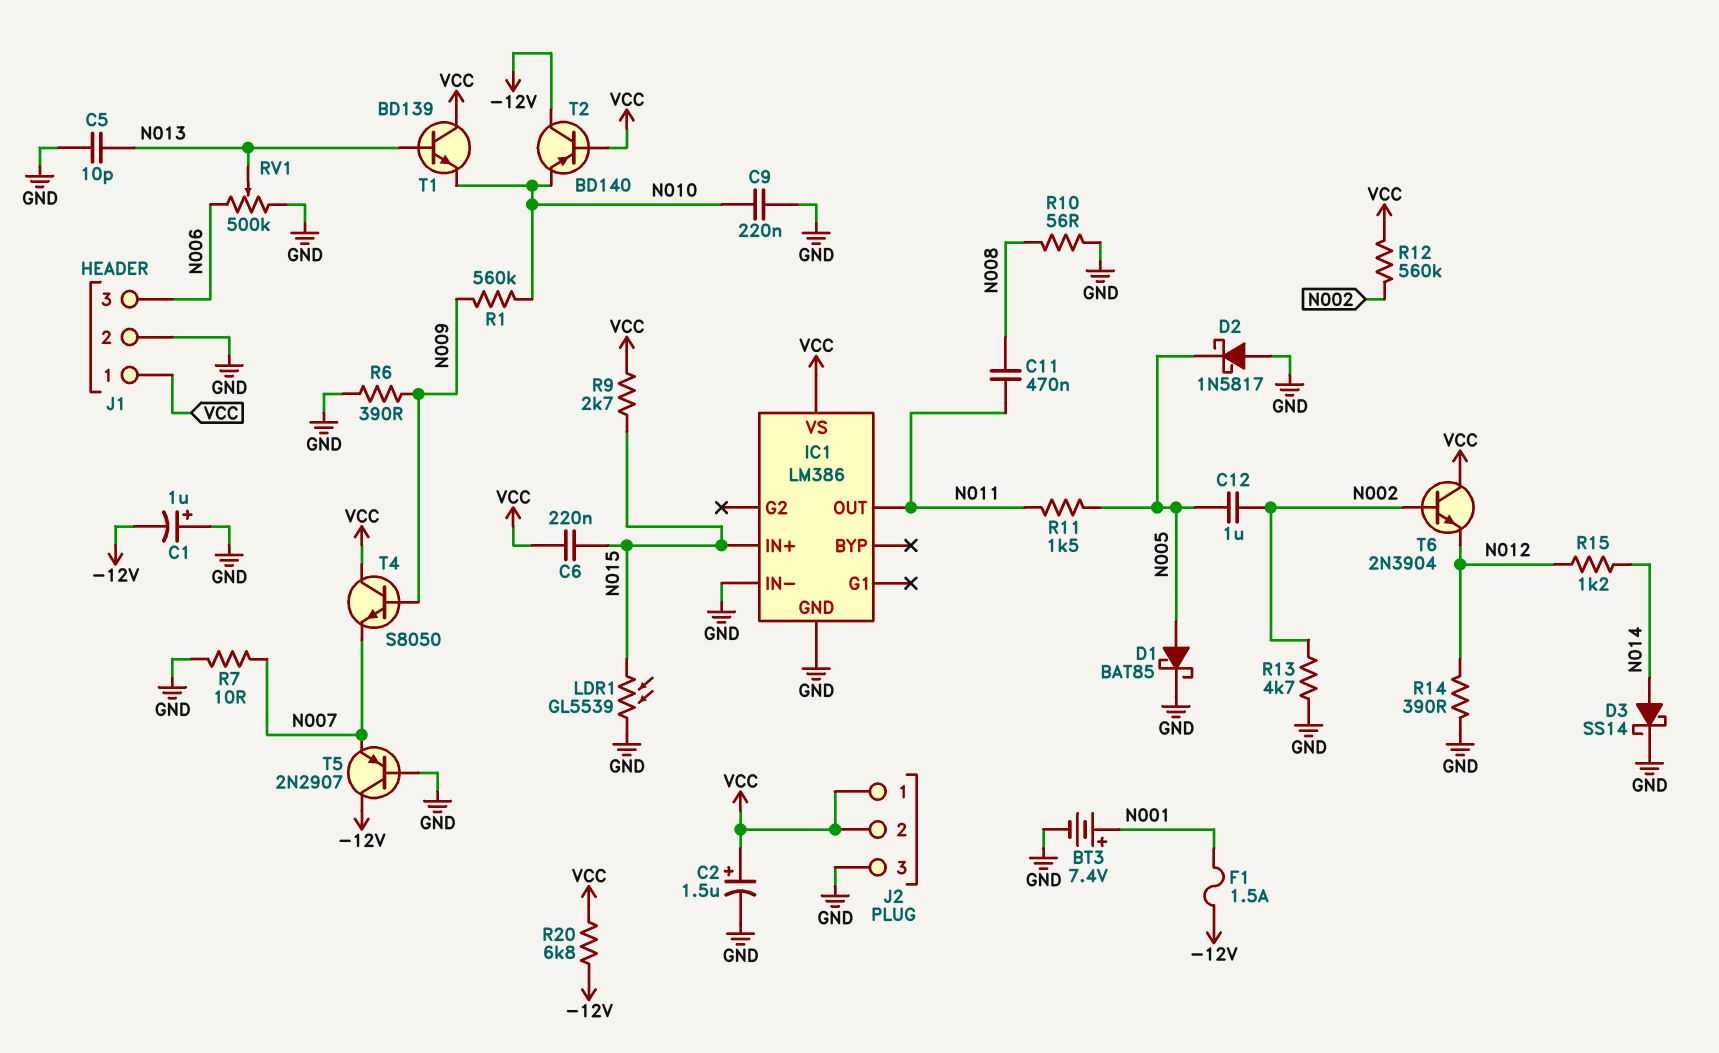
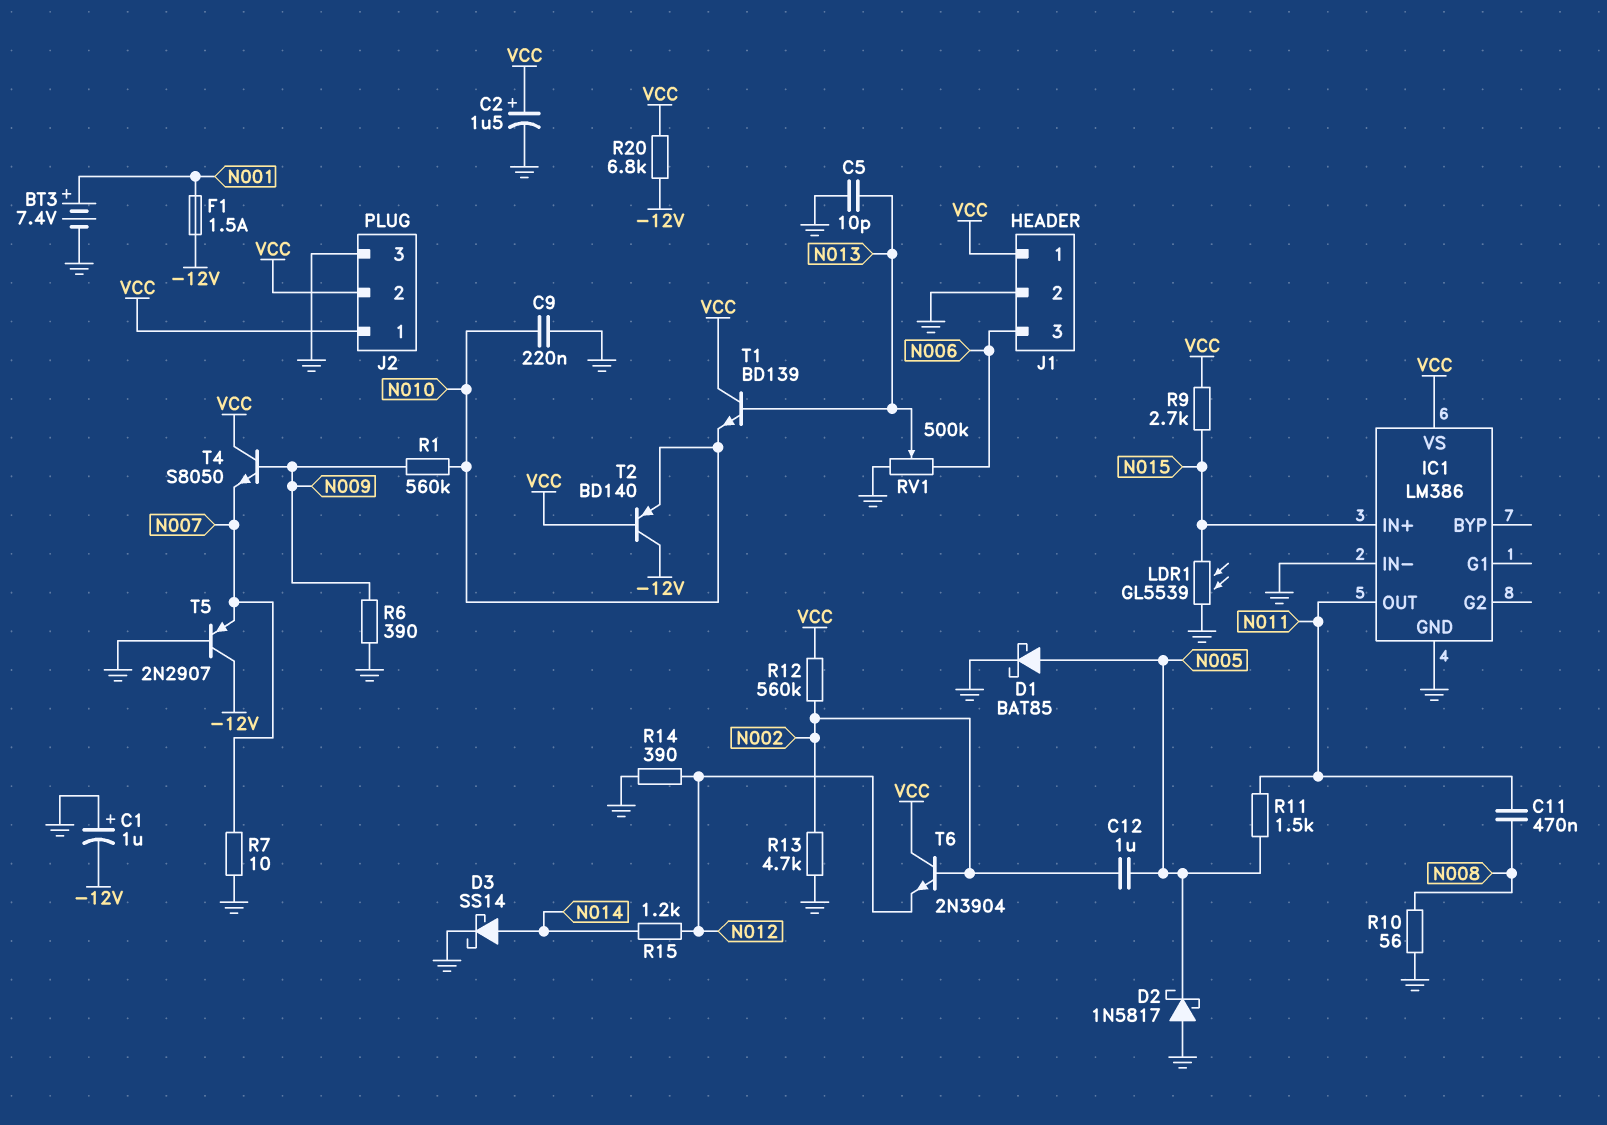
C6: 220nF (N015, VCC) -> none

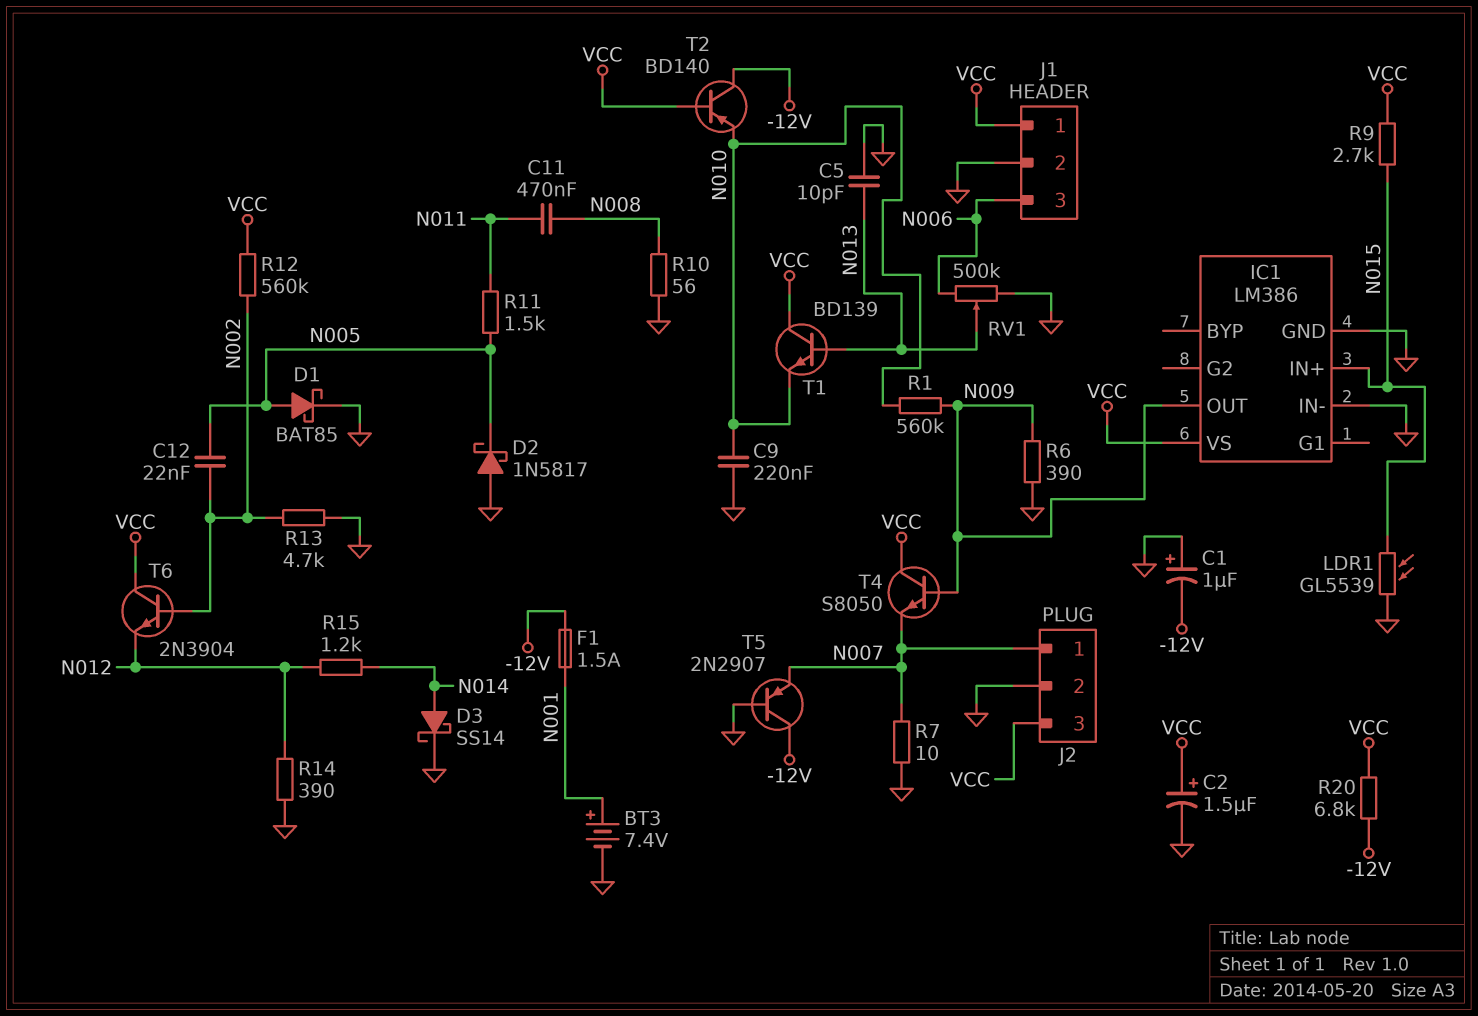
C12: 1uF (N002, N005) -> 22nF (N002, N005)
IC1 pin OUT: N011 -> N009
J2 pin 1: VCC -> N007
J2 pin 2: VCC -> GND
J2 pin 3: GND -> VCC

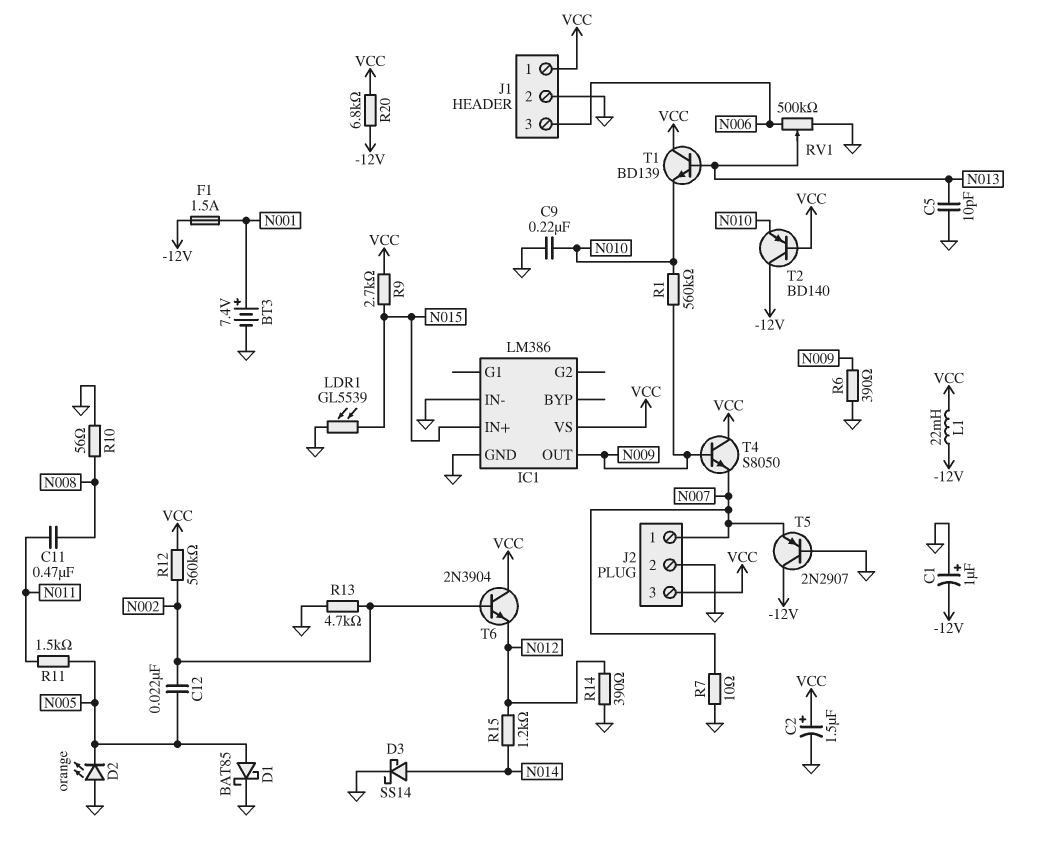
D2: schottky 1N5817 (A GND, K N005) -> LED orange (A GND, K N005)
L1: none -> 22mH (-12V, VCC)

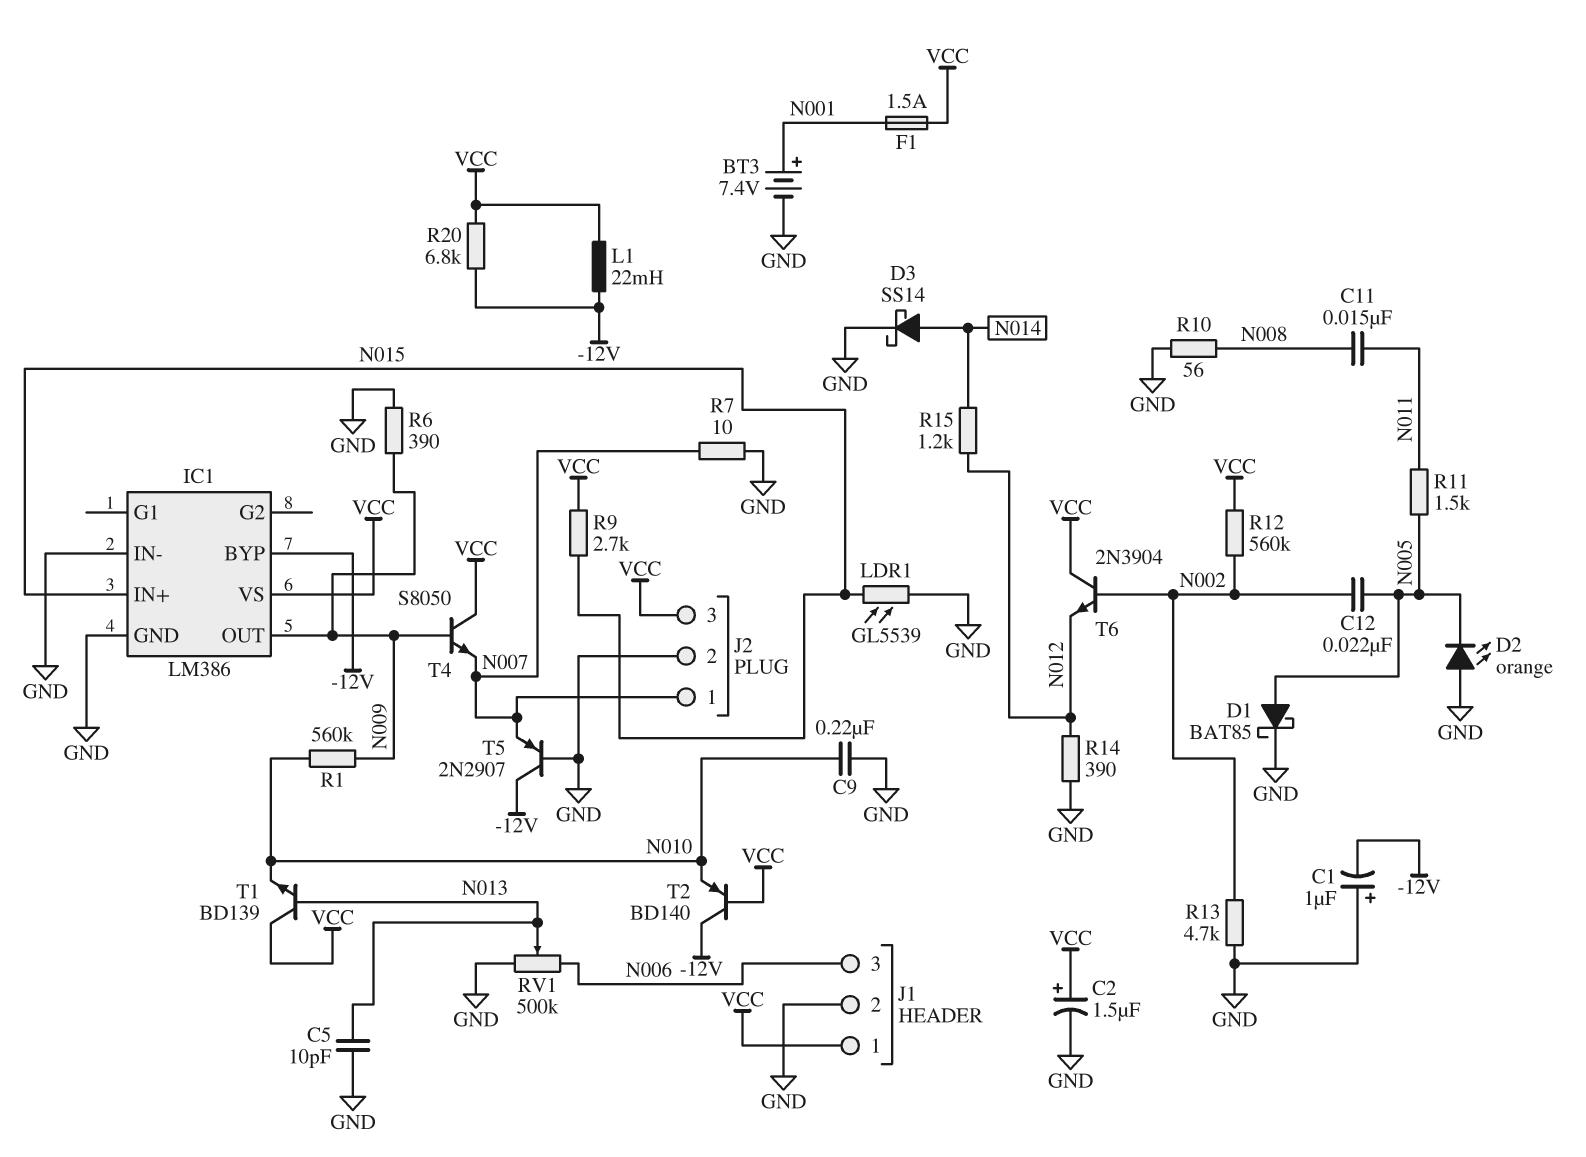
C11: 470nF (N008, N011) -> 15nF (N008, N011)
F1: 1.5A (-12V, N001) -> 1.5A (N001, VCC)
IC1 pin BYP: none -> -12V

